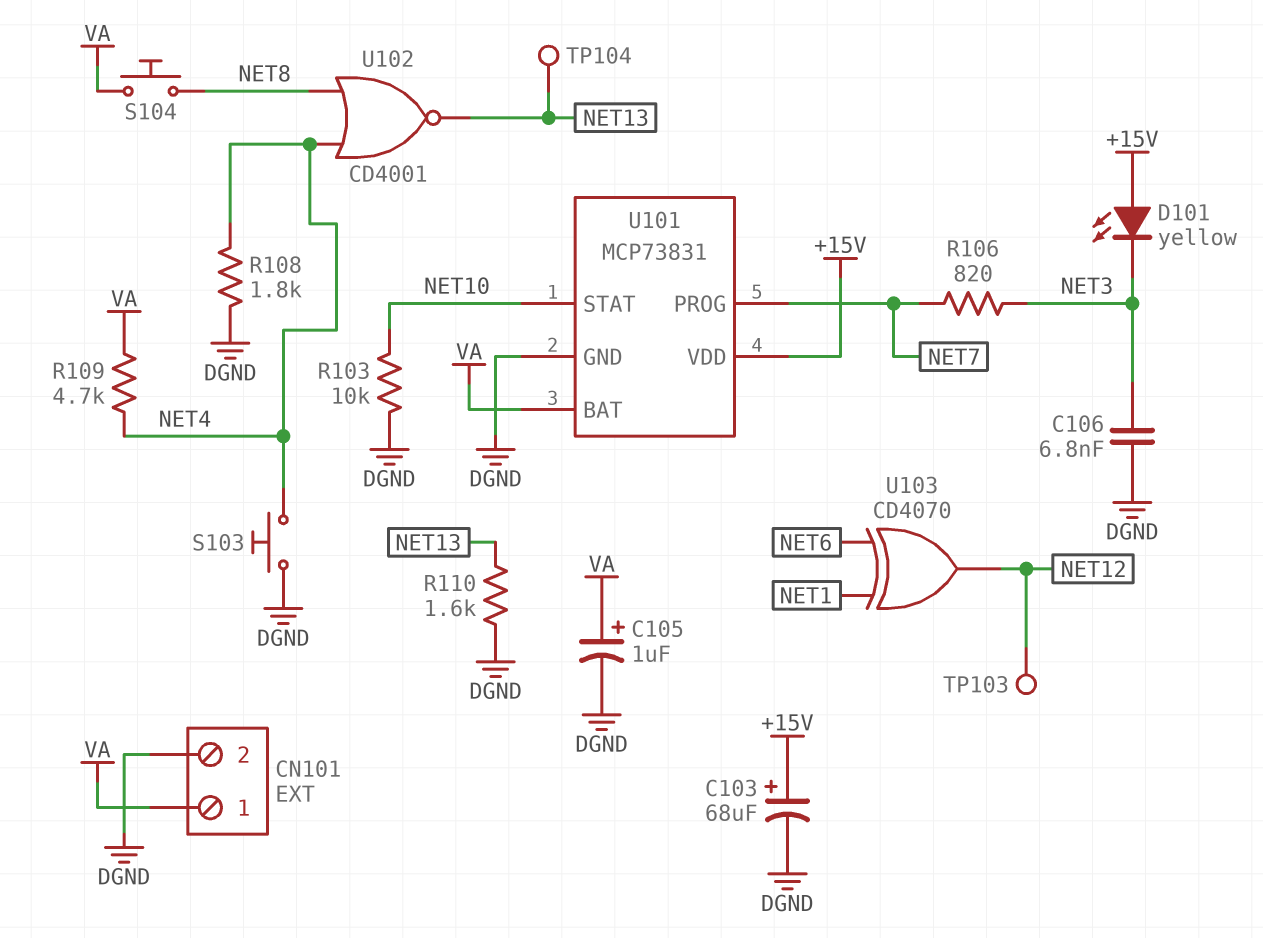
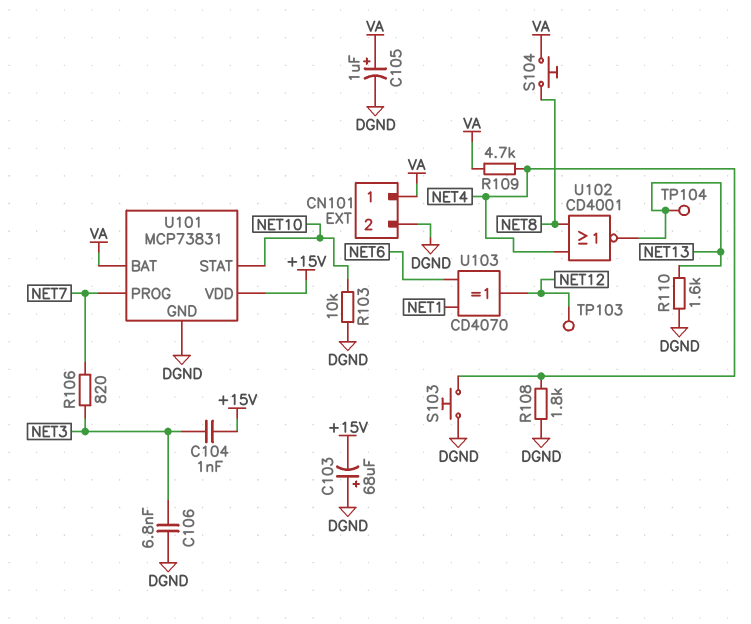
C103: 68uF (plus +15V, minus DGND) -> 68uF (plus DGND, minus +15V)
C104: none -> 1nF (+15V, NET3)
D101: LED yellow (A +15V, K NET3) -> none

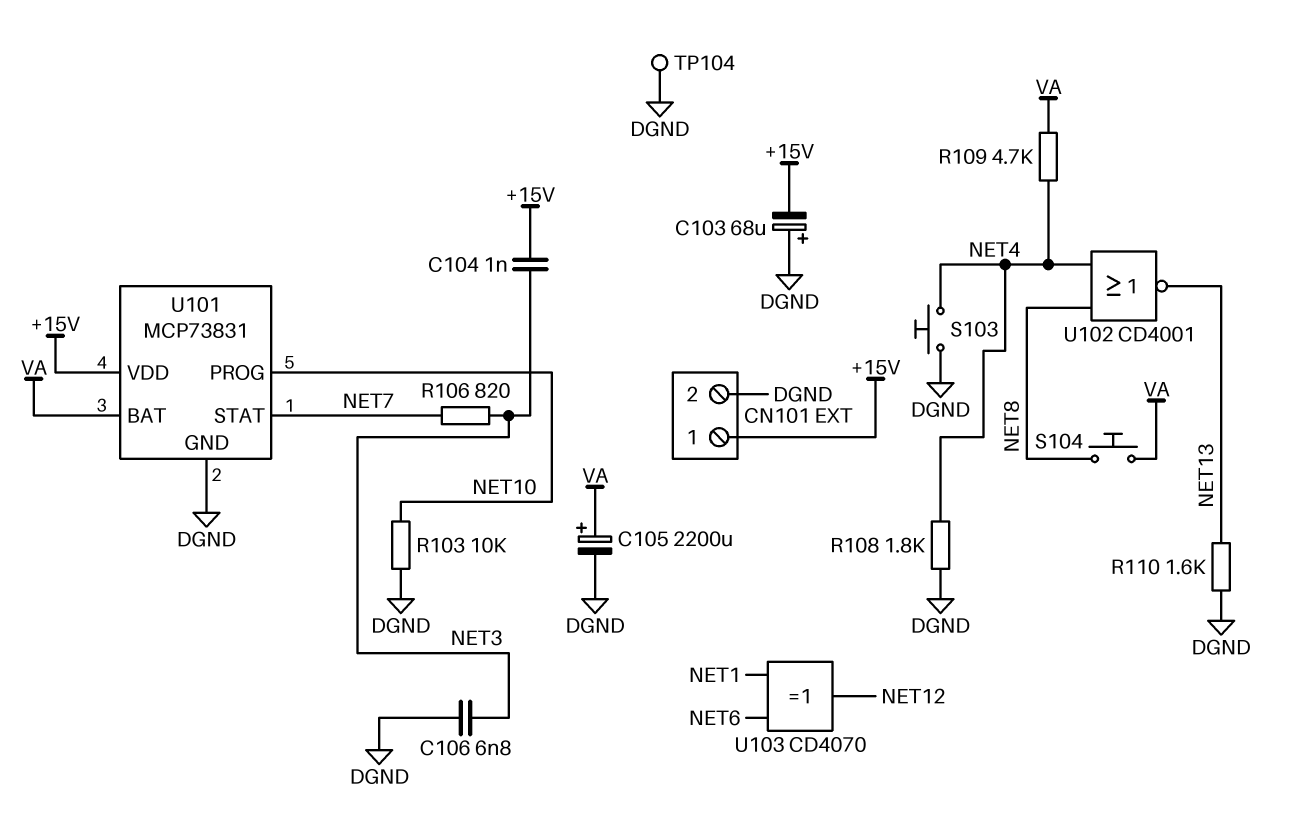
C105: 1uF (plus VA, minus DGND) -> 2200uF (plus VA, minus DGND)
CN101 pin 1: VA -> +15V
TP103: test point (NET12) -> none
TP104: test point (NET13) -> test point (DGND)
U101 pin PROG: NET7 -> NET10
U101 pin STAT: NET10 -> NET7

